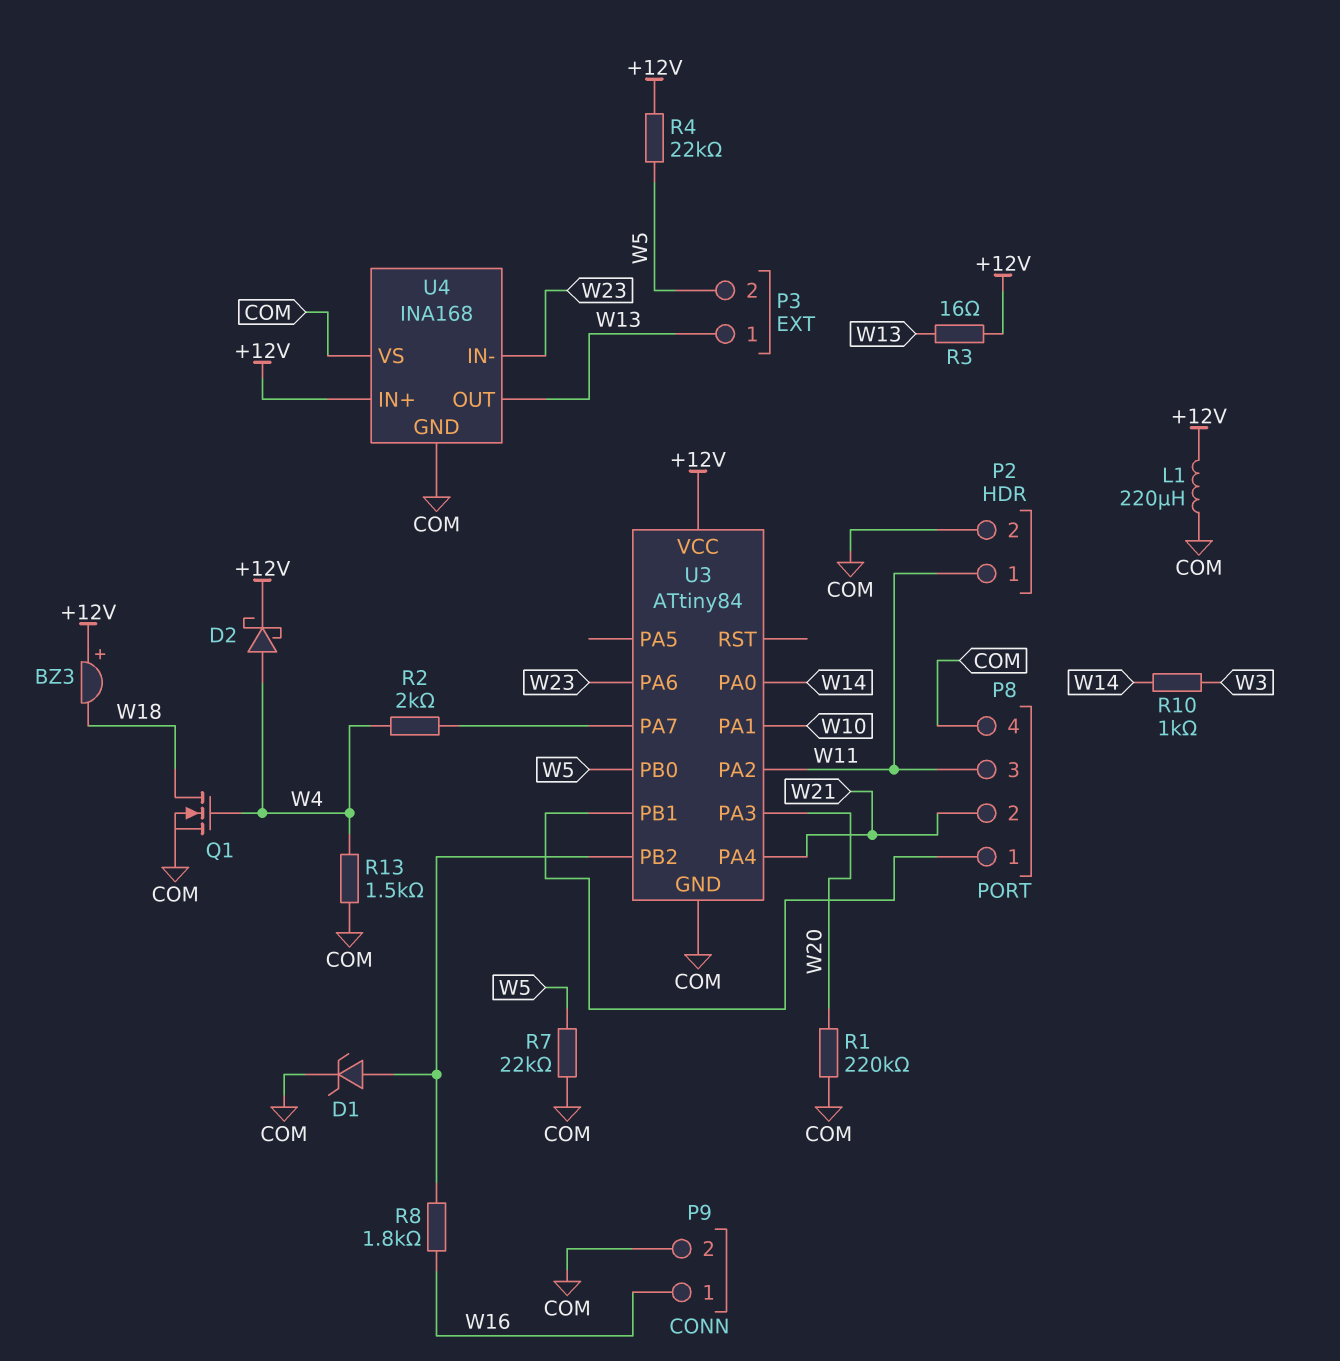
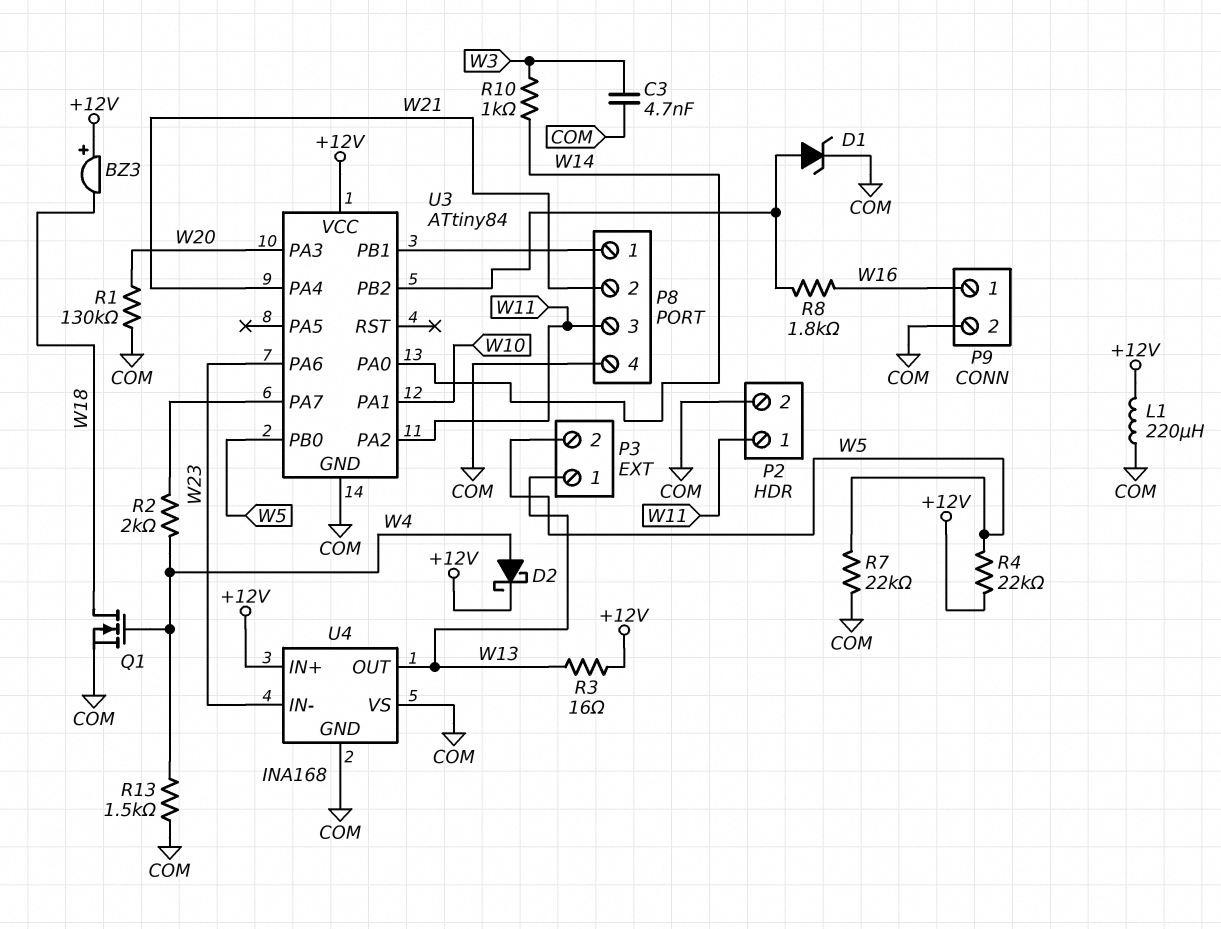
C3: none -> 4.7nF (COM, W3)
R1: 220k (COM, W20) -> 130k (COM, W20)

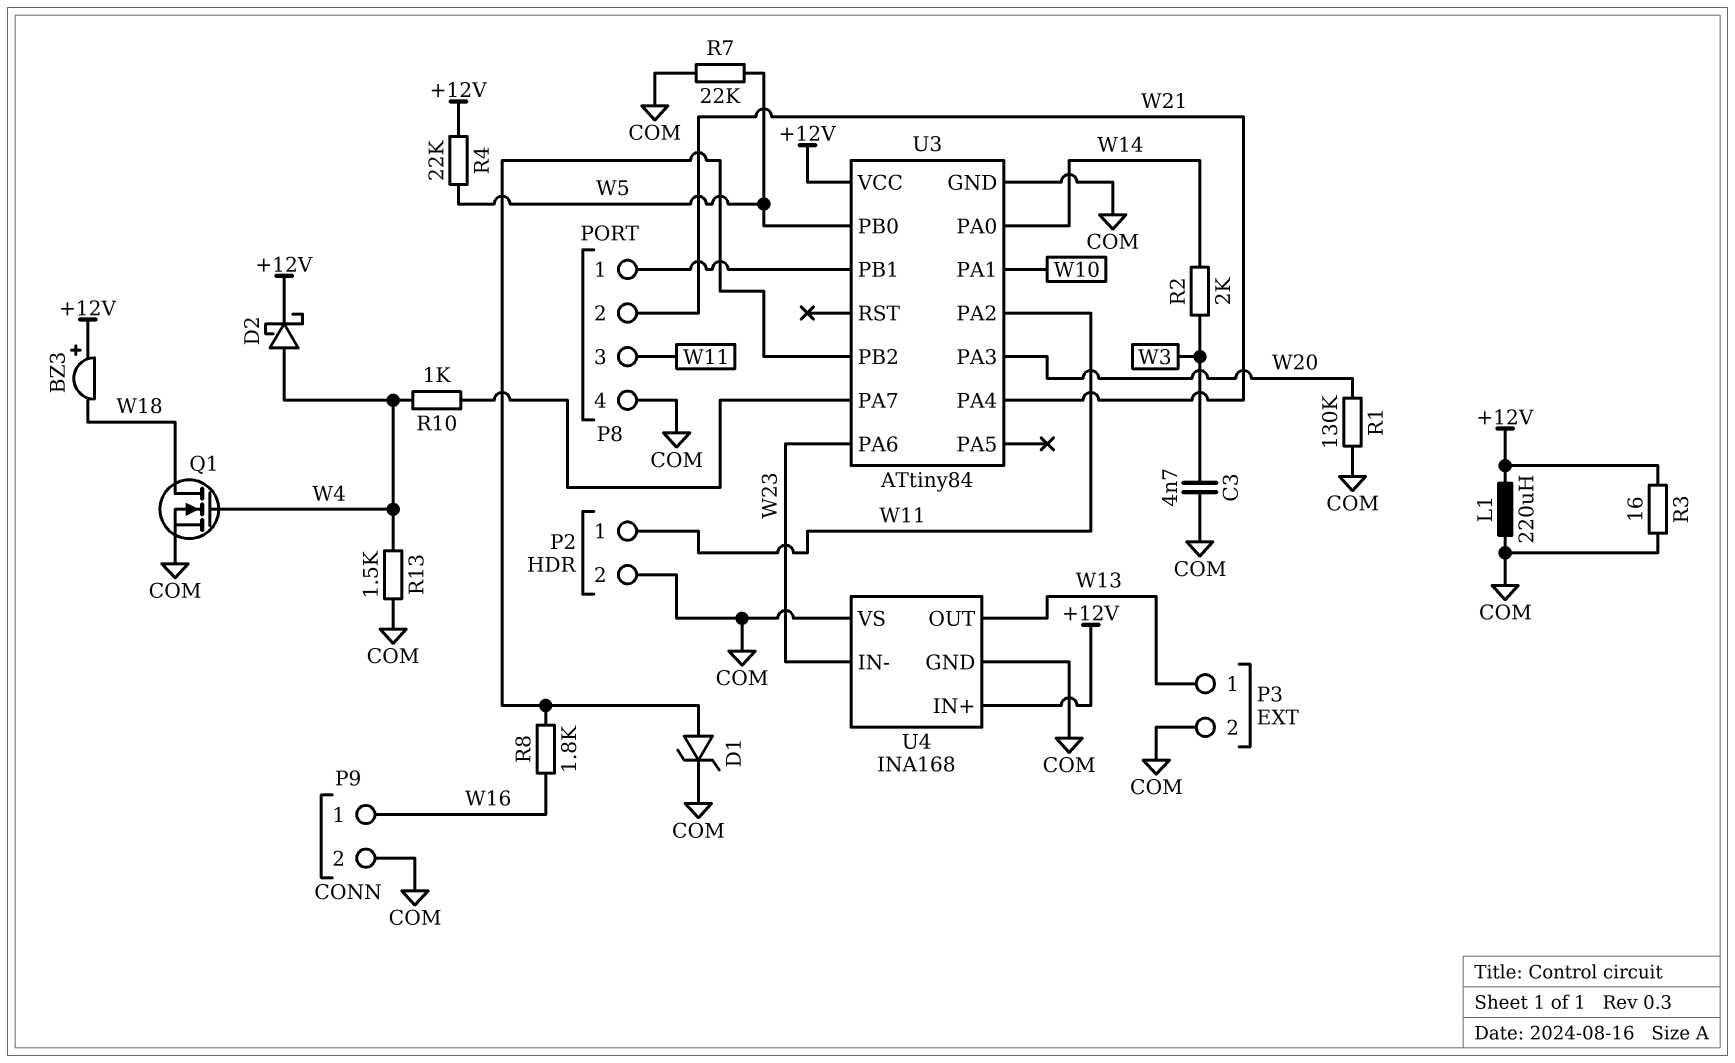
P3 pin 2: W5 -> COM
R2: 2k (U3/PA7, W4) -> 2k (W3, W14)
R3: 16 (+12V, W13) -> 16 (+12V, COM)
R10: 1k (W3, W14) -> 1k (U3/PA7, W4)

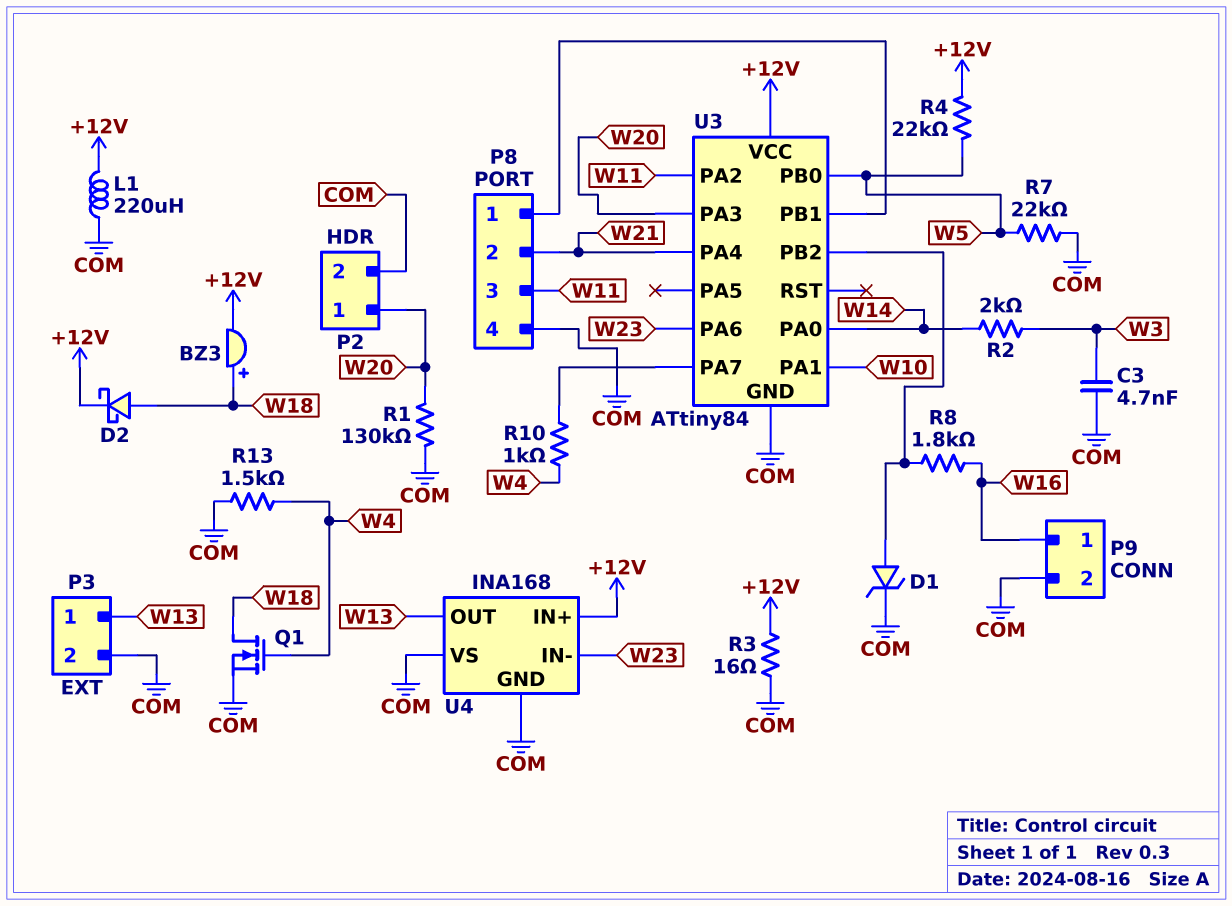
BZ3: buzzer (plus +12V, minus W18) -> buzzer (plus W18, minus +12V)
D2: schottky (A W4, K +12V) -> schottky (A W18, K +12V)
P2 pin 1: W11 -> W20

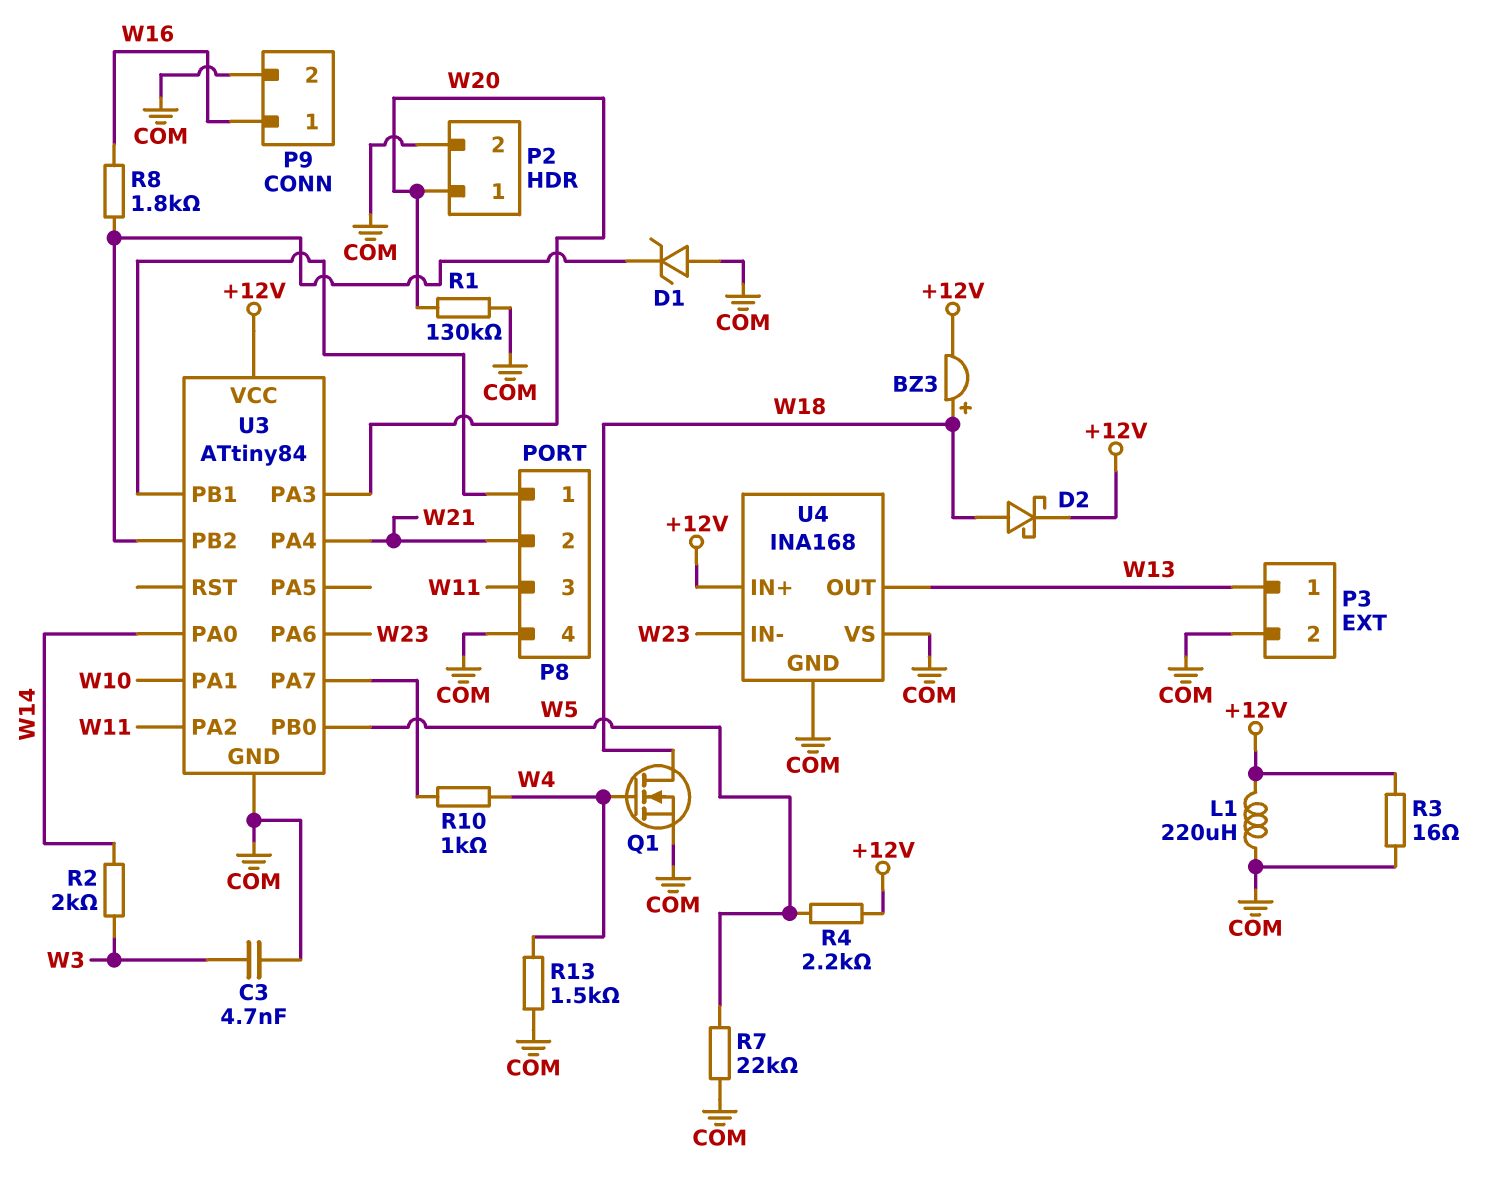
D1: zener (A U3/PB2, K COM) -> zener (A COM, K U3/PB2)
R4: 22k (+12V, W5) -> 2.2k (+12V, W5)

